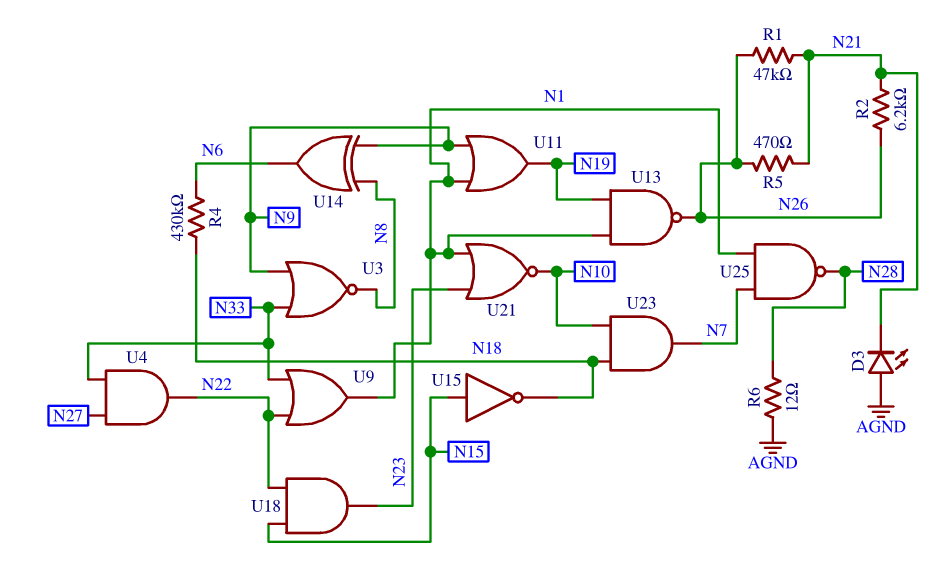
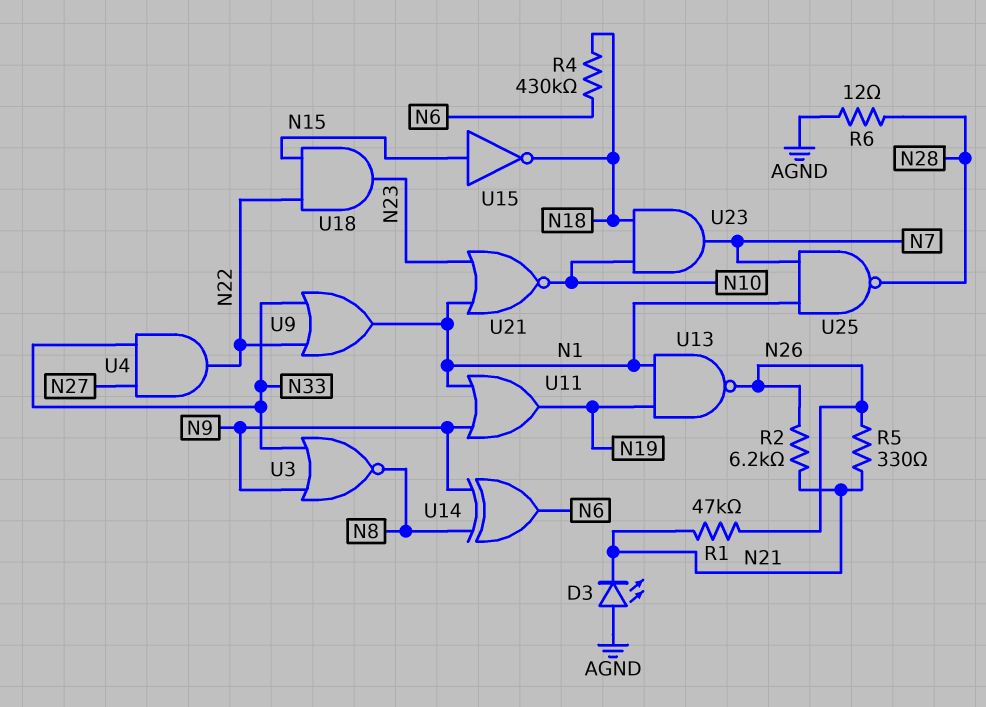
R5: 470 (N21, N26) -> 330 (N21, N26)

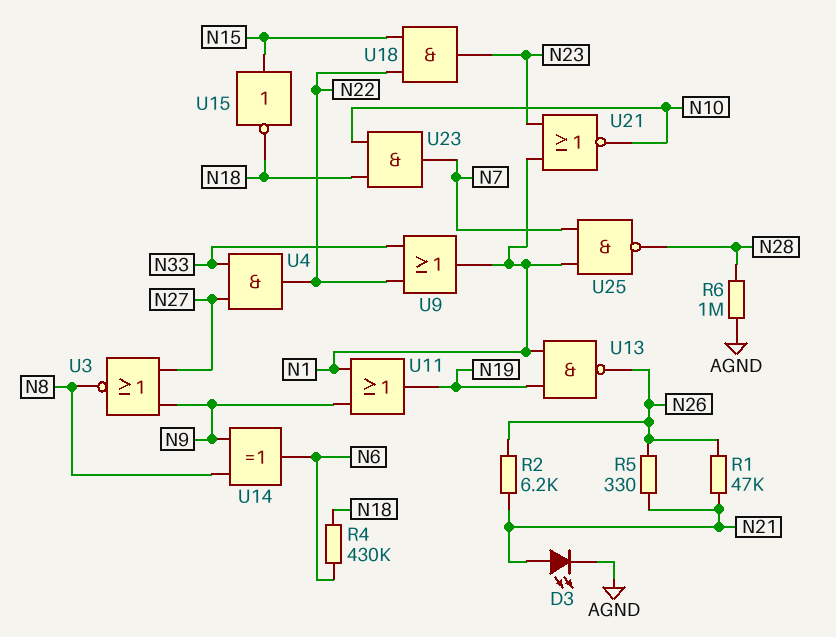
D3: LED (A AGND, K N21) -> LED (A N21, K AGND)
R6: 12 (AGND, N28) -> 1M (AGND, N28)
U3: NOR (in N9, in N33, out N8) -> NOR (in N9, in N27, out N8)

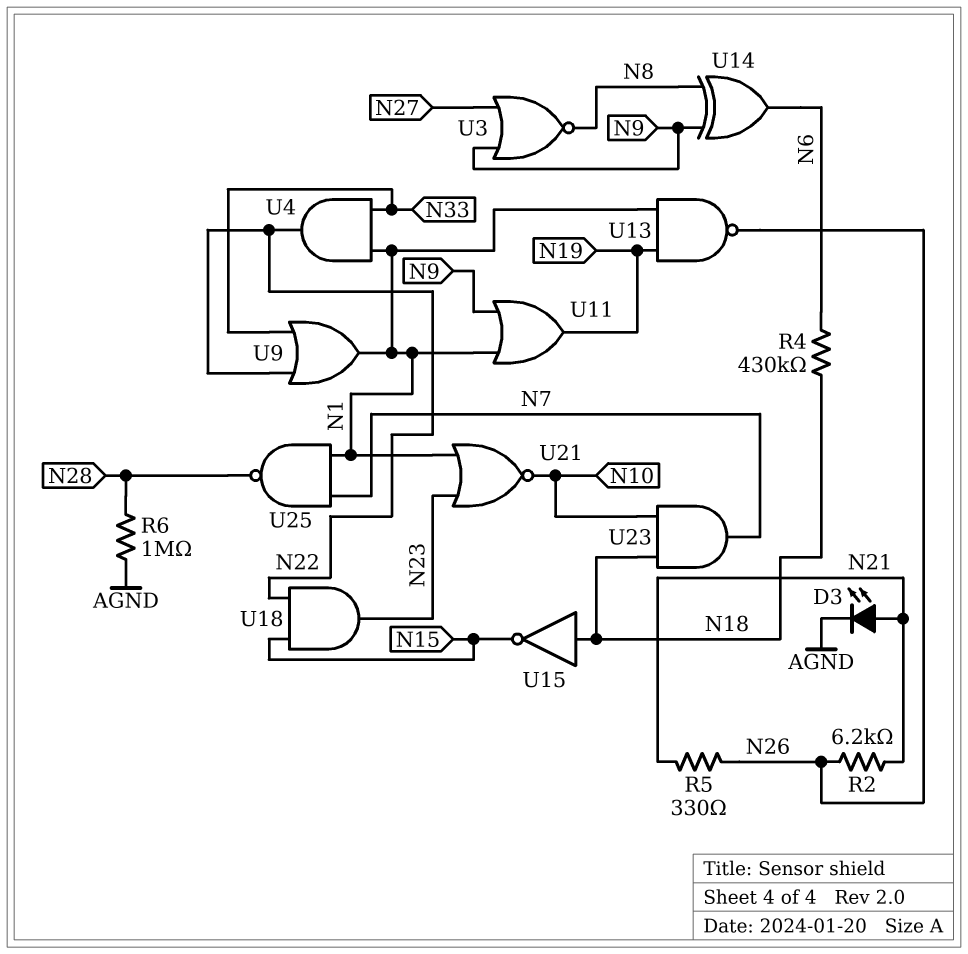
R1: 47k (N21, N26) -> none
U4: AND (in N27, in N33, out N22) -> AND (in N1, in N33, out N22)
U15: NOT (in N15, out N18) -> NOT (in N18, out N15)

